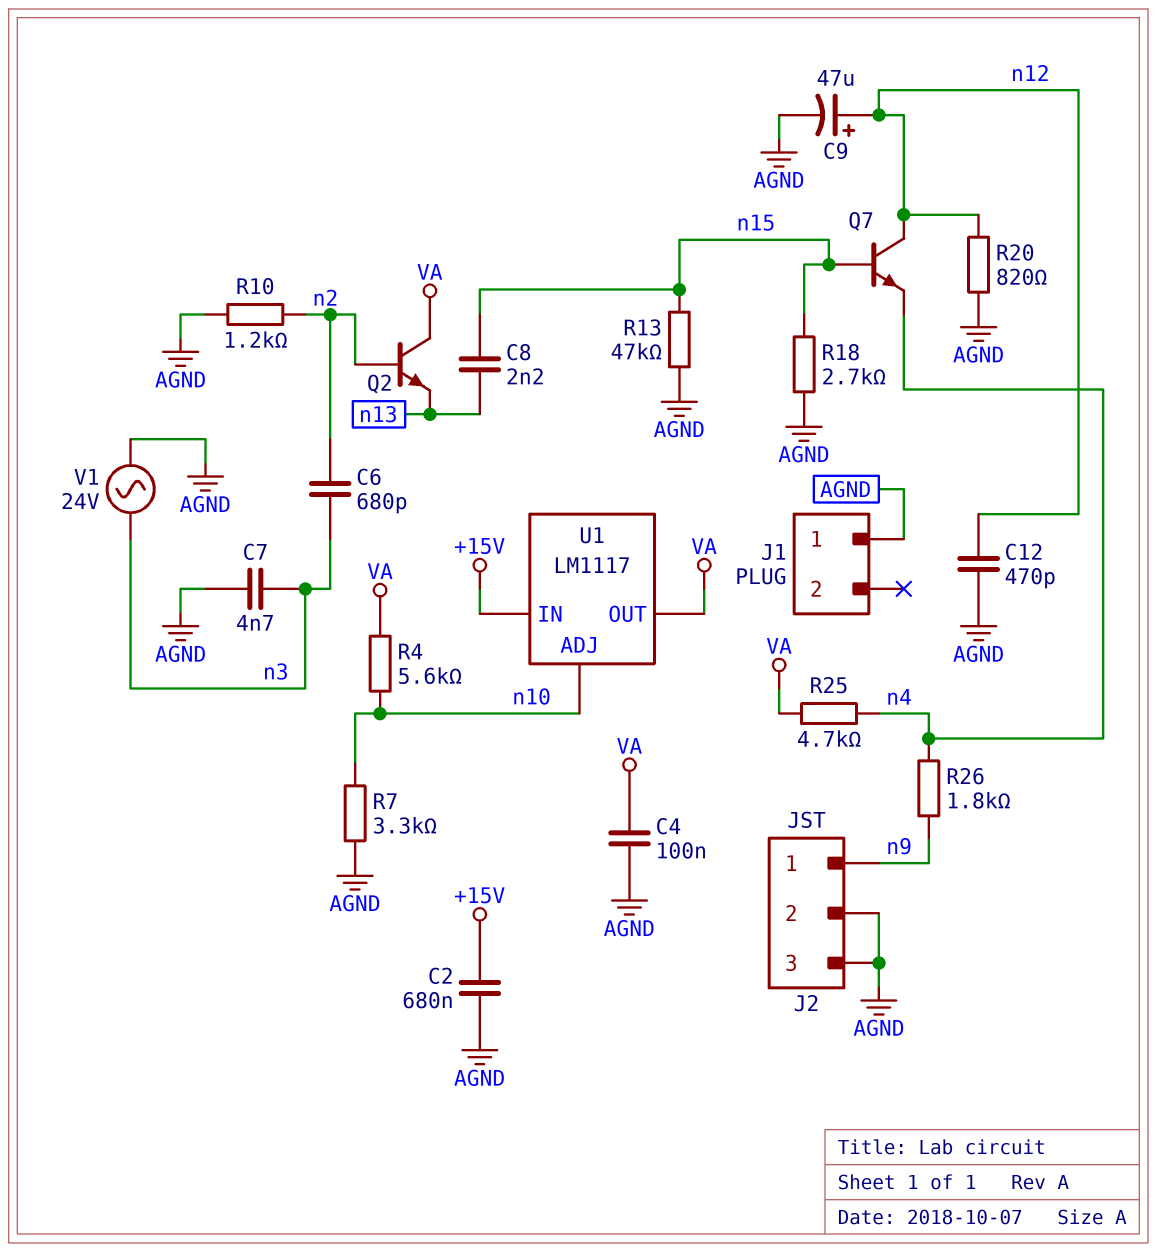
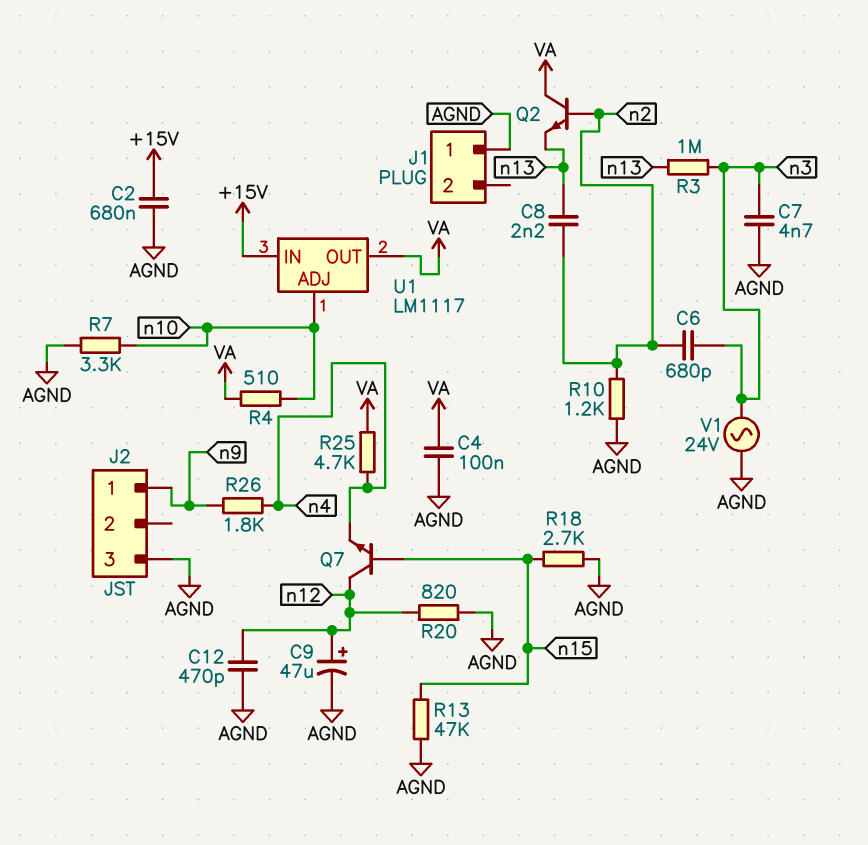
C8: 2.2nF (n13, n15) -> 2.2nF (n2, n13)
J2 pin 2: AGND -> none
R3: none -> 1M (n3, n13)
R4: 5.6k (VA, n10) -> 510 (VA, n10)

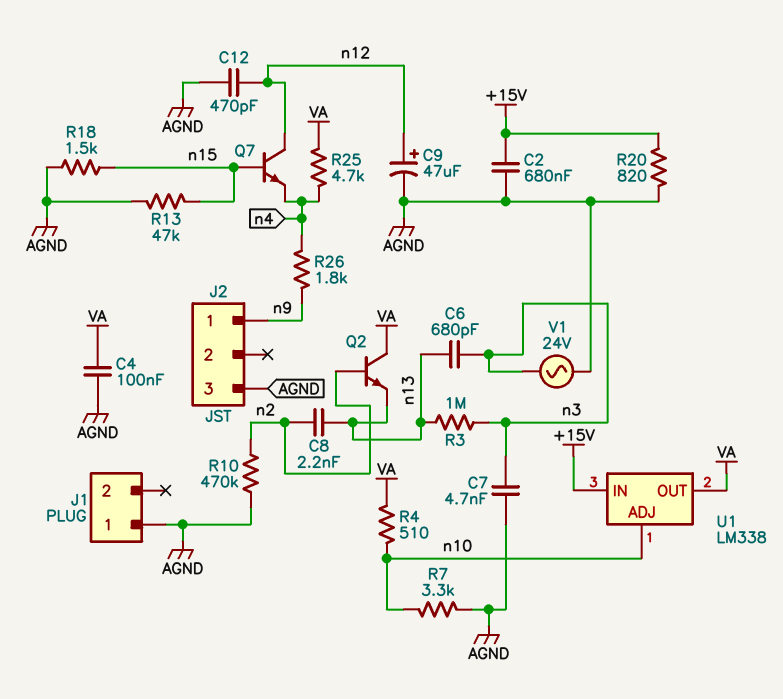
C6: 680pF (n2, n3) -> 680pF (n3, n13)
R10: 1.2k (AGND, n2) -> 470k (AGND, n2)
R18: 2.7k (AGND, n15) -> 1.5k (AGND, n15)
R20: 820 (AGND, n12) -> 820 (+15V, AGND)
U1: LM1117 -> LM338

